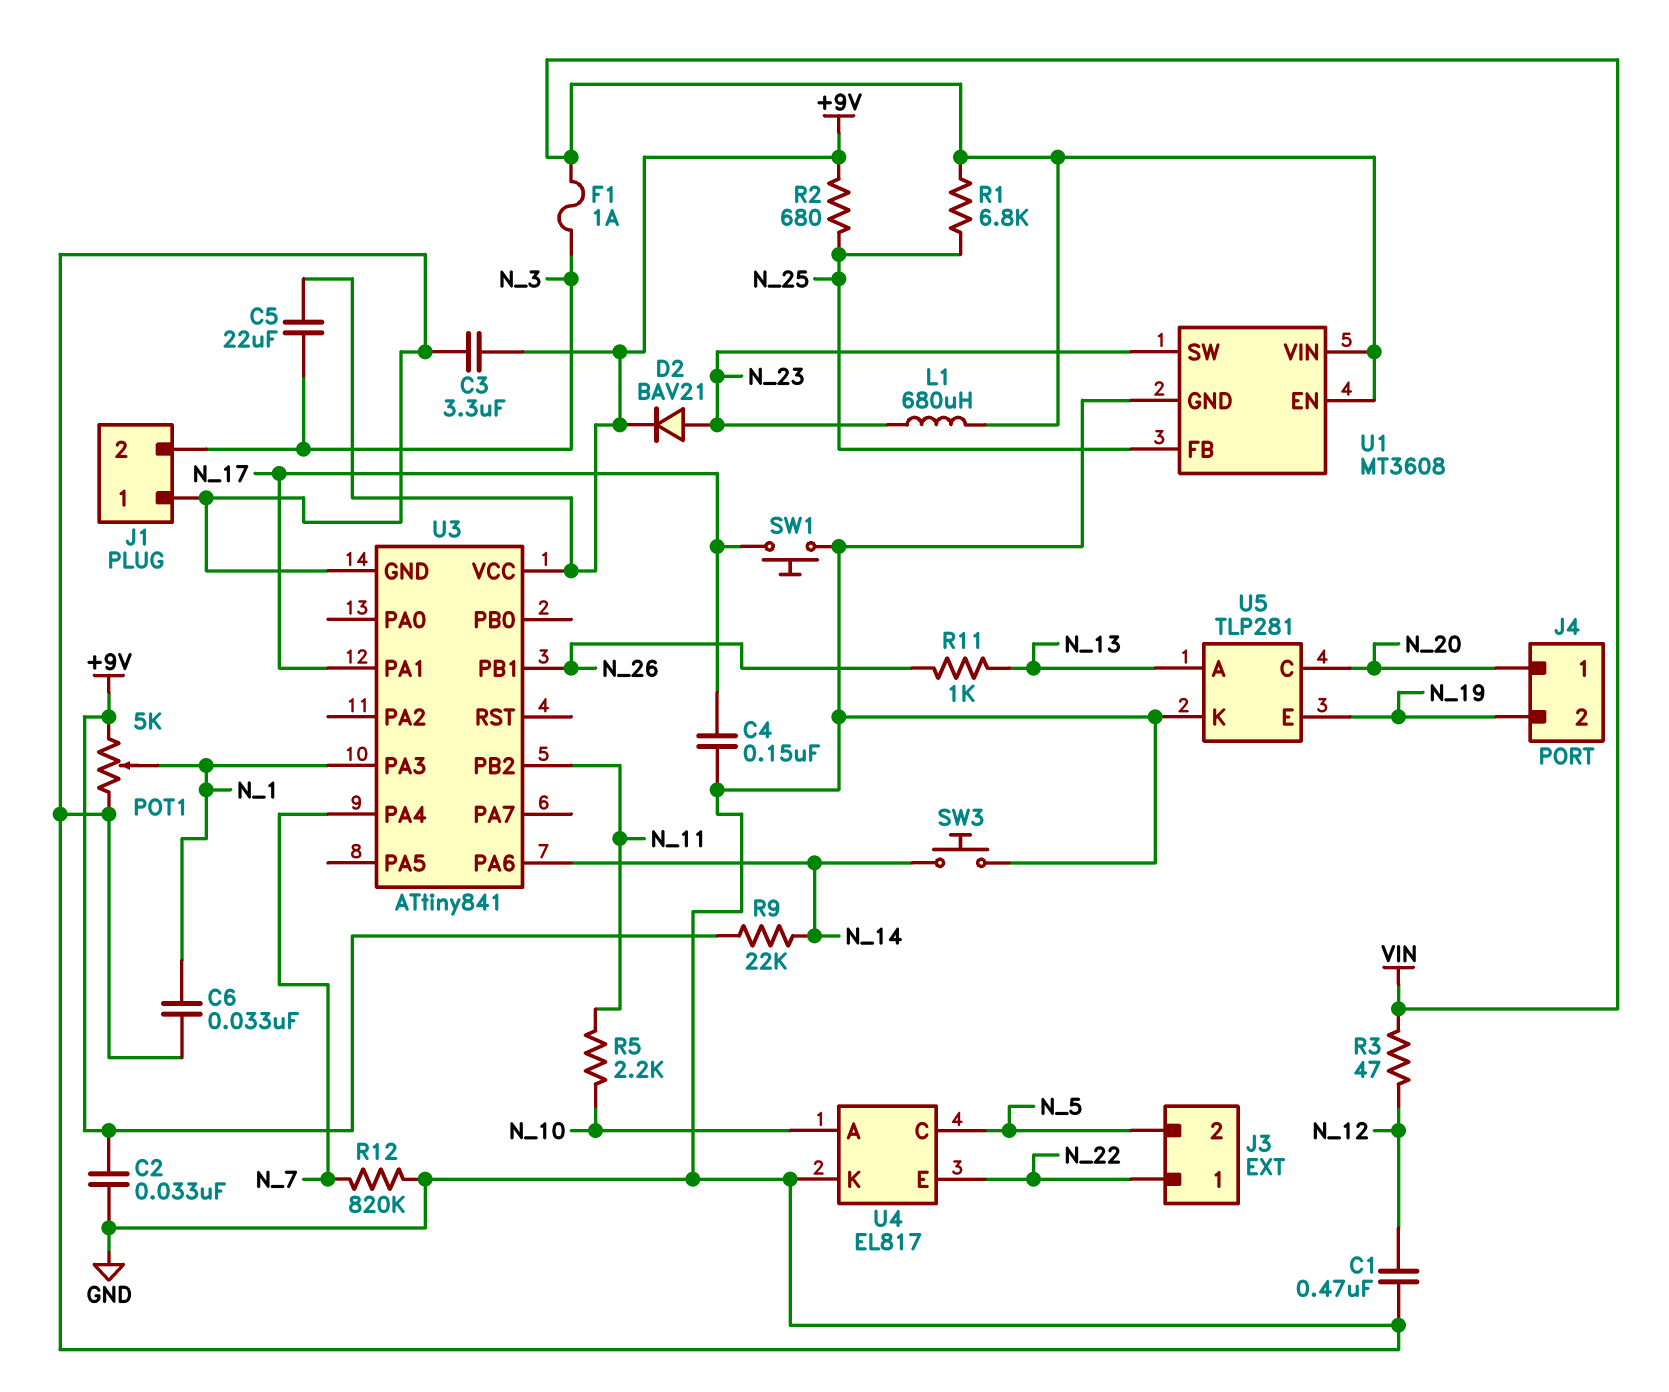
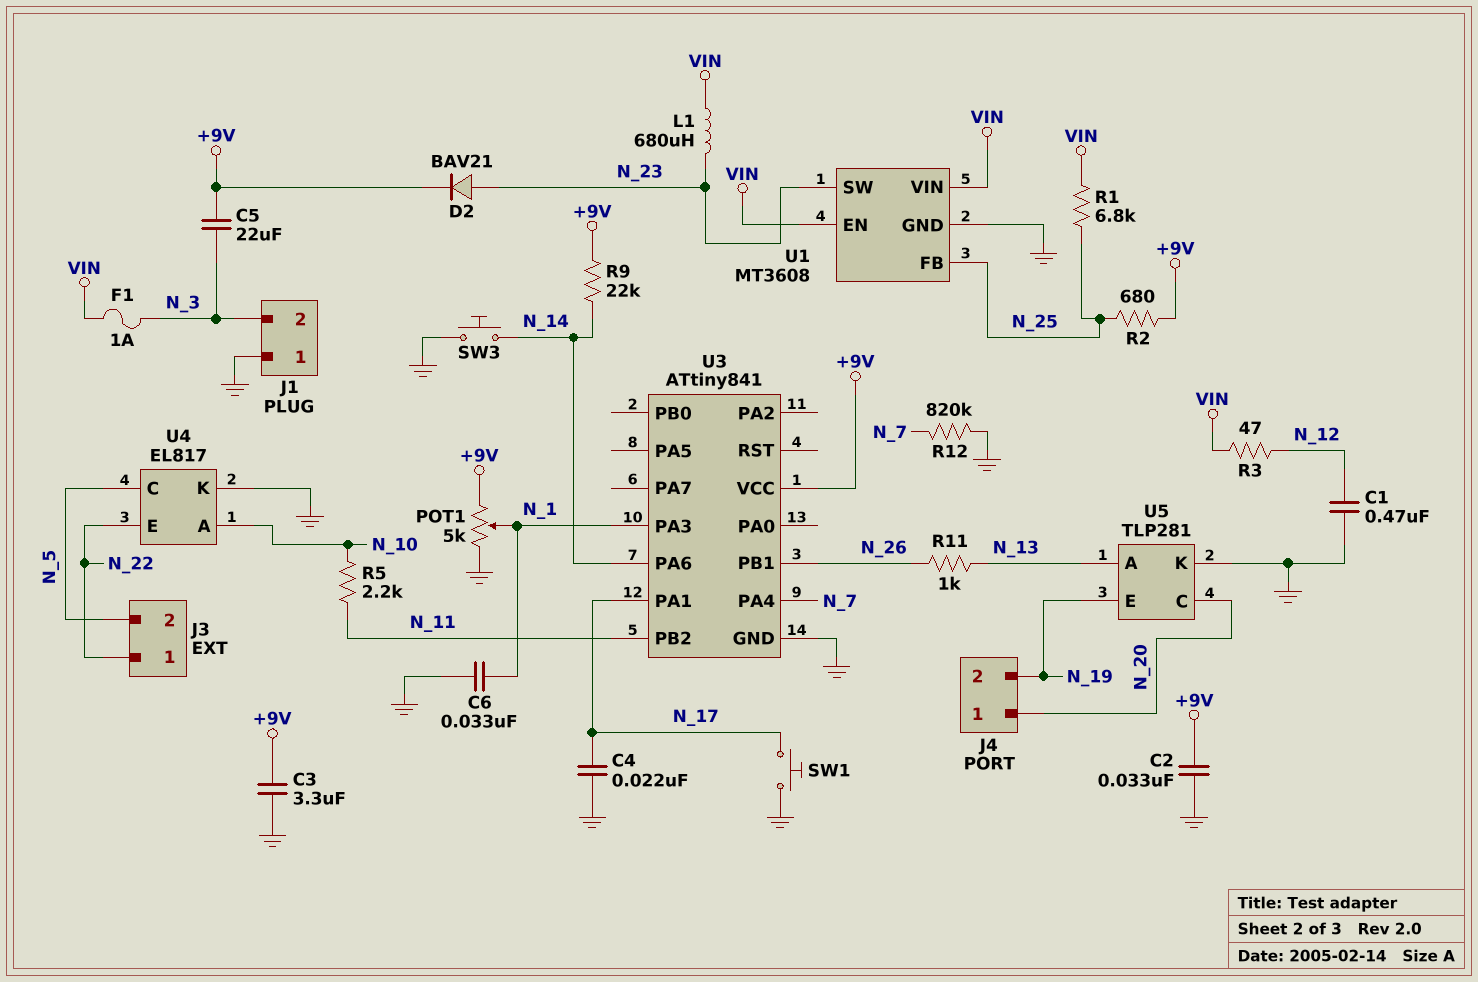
C4: 150nF (GND, N_17) -> 22nF (GND, N_17)

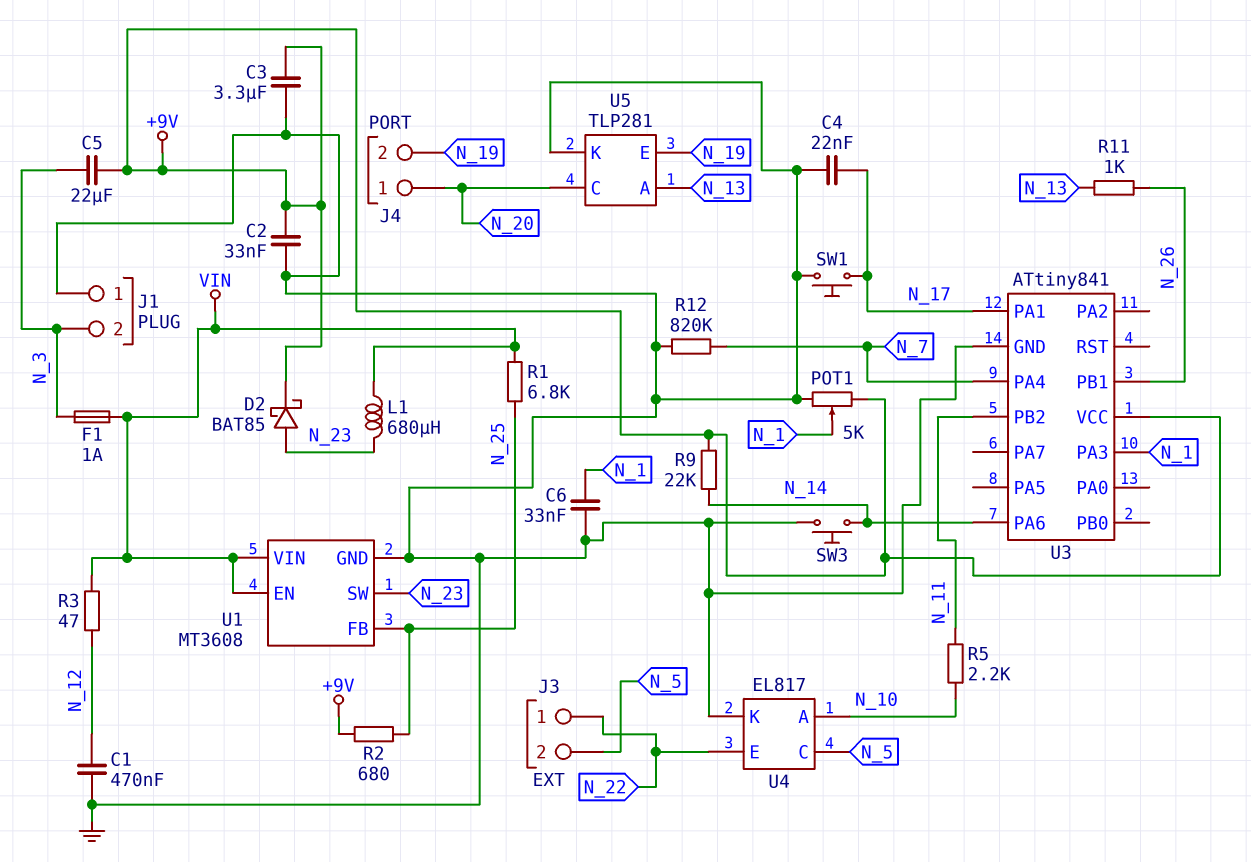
D2: diode BAV21 (A N_23, K +9V) -> schottky BAT85 (A N_23, K +9V)

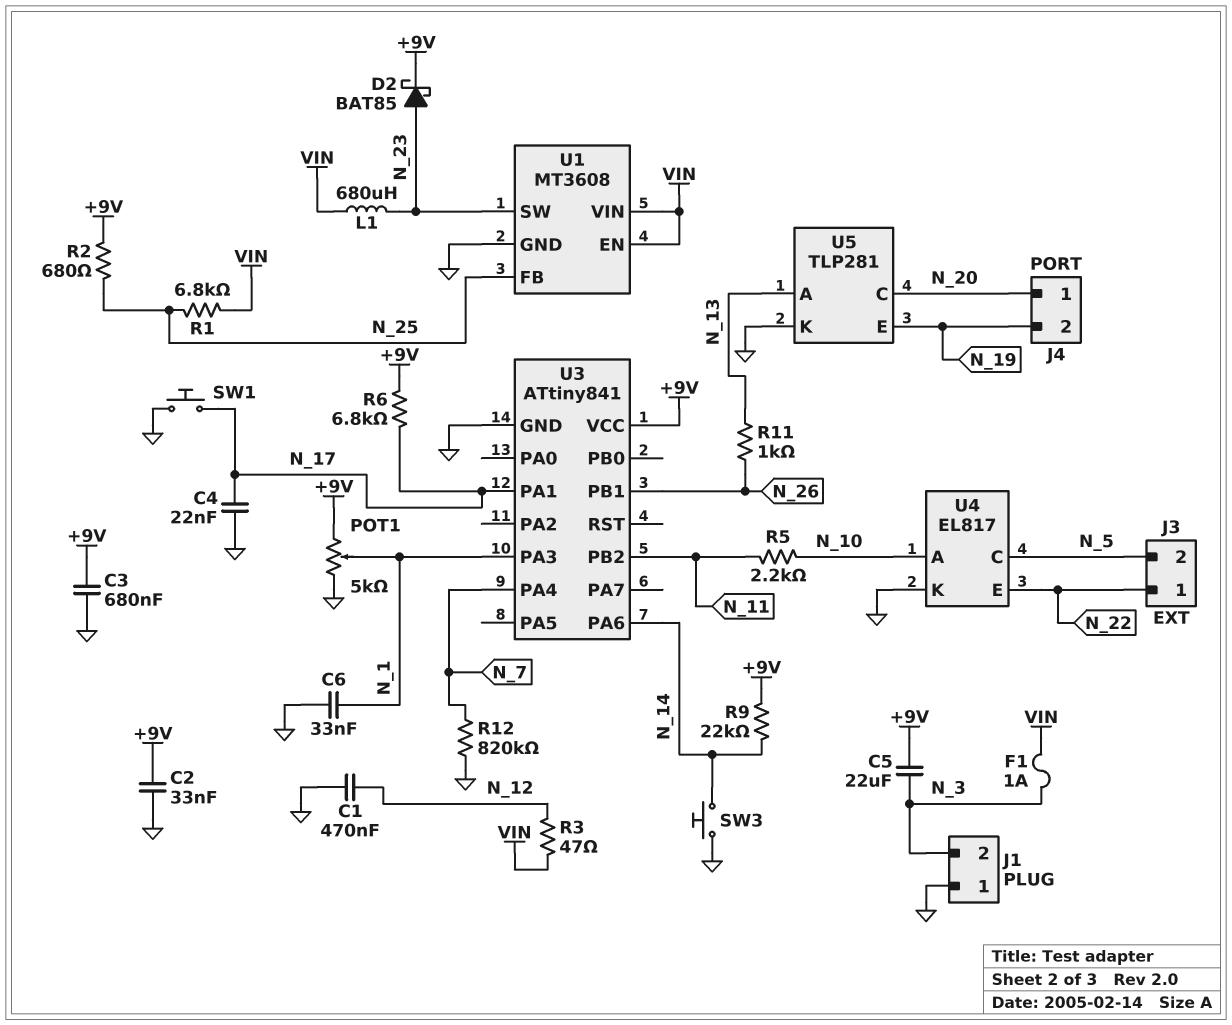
C3: 3.3uF (+9V, GND) -> 680nF (+9V, GND)
R6: none -> 6.8k (+9V, N_17)

